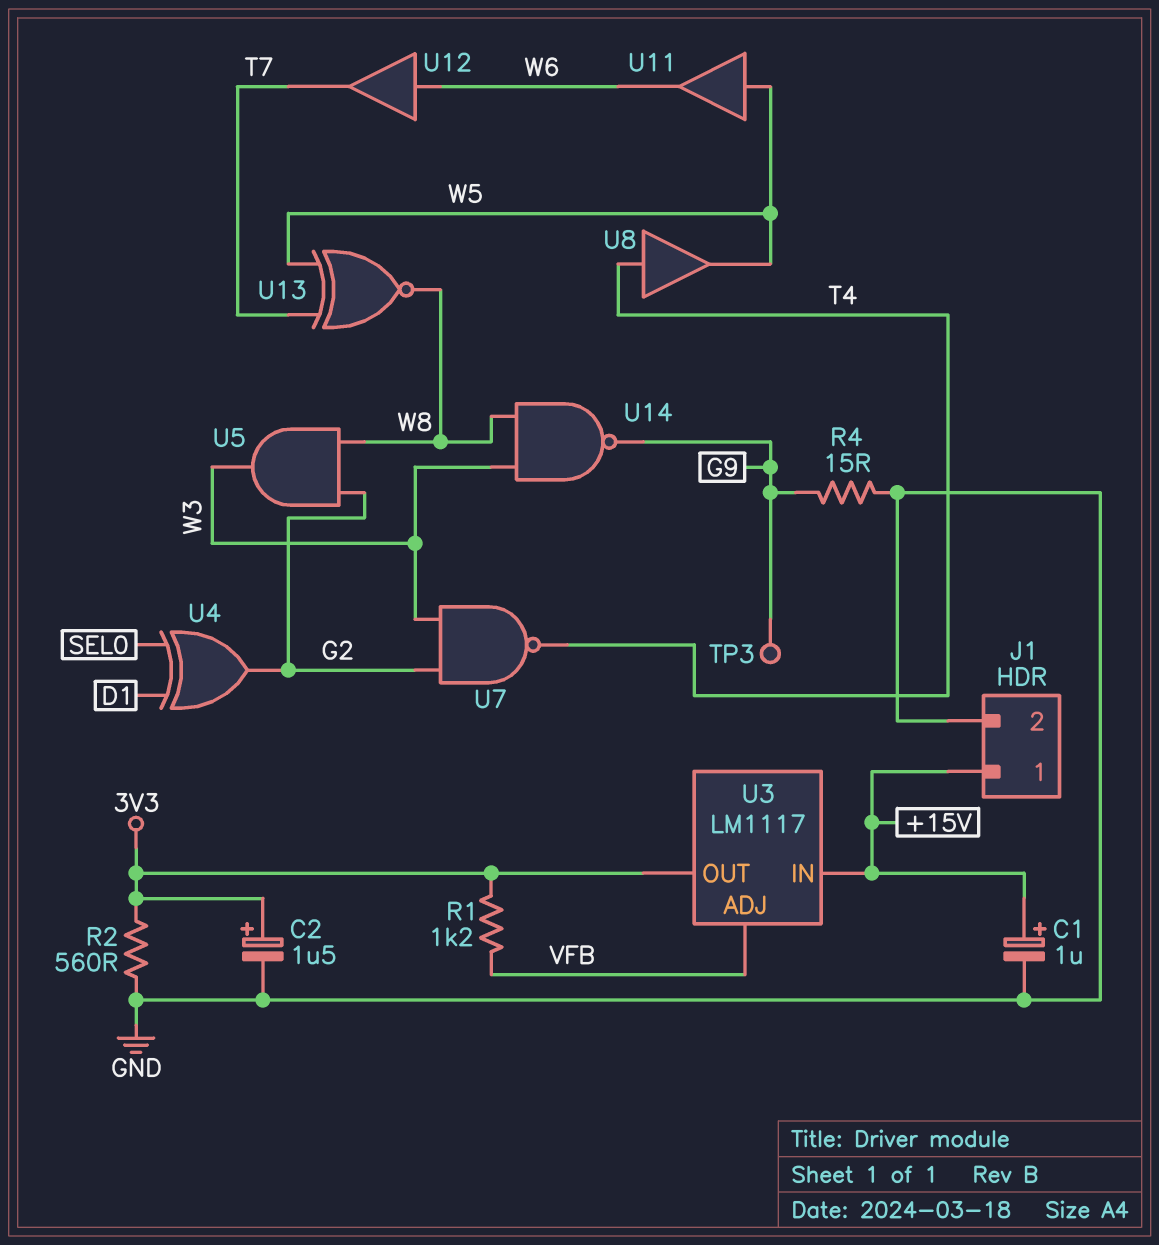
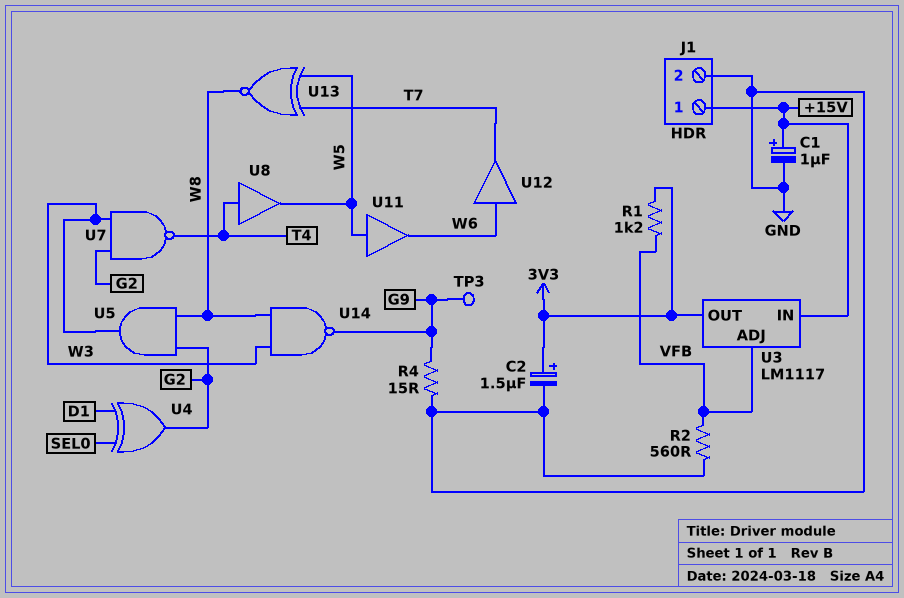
R2: 560 (3V3, GND) -> 560 (GND, VFB)

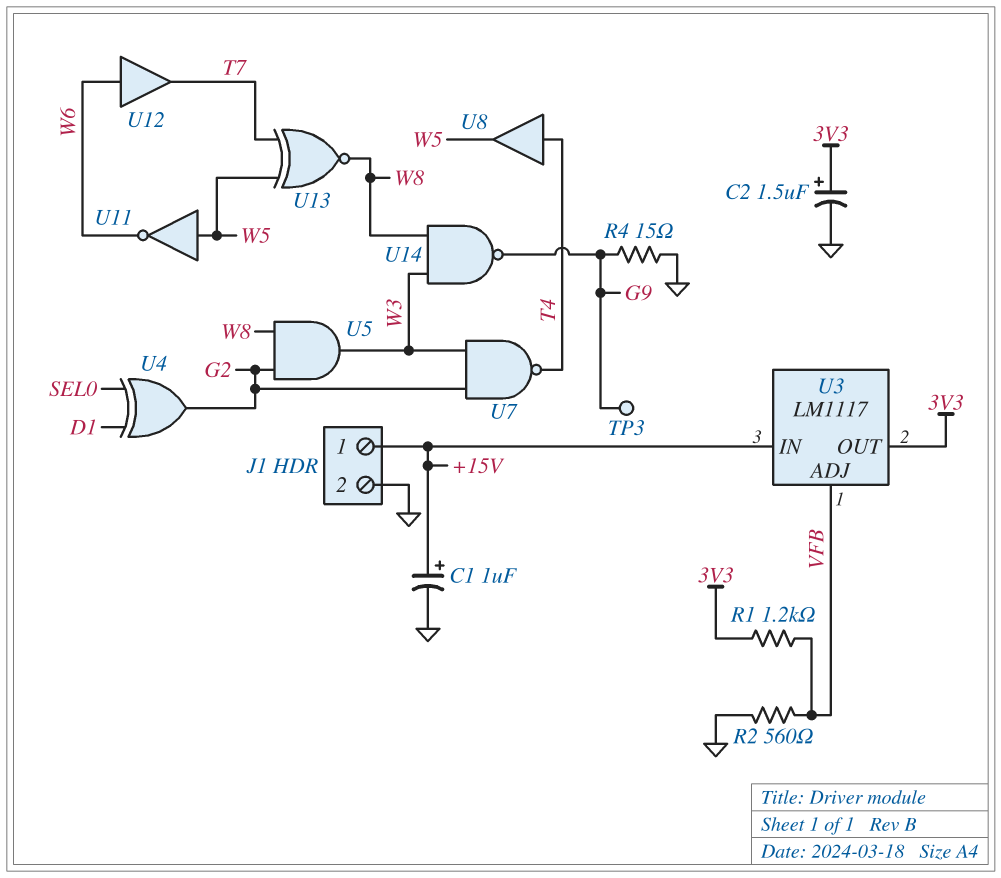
U11: buffer (in W5, out W6) -> NOT (in W5, out W6)

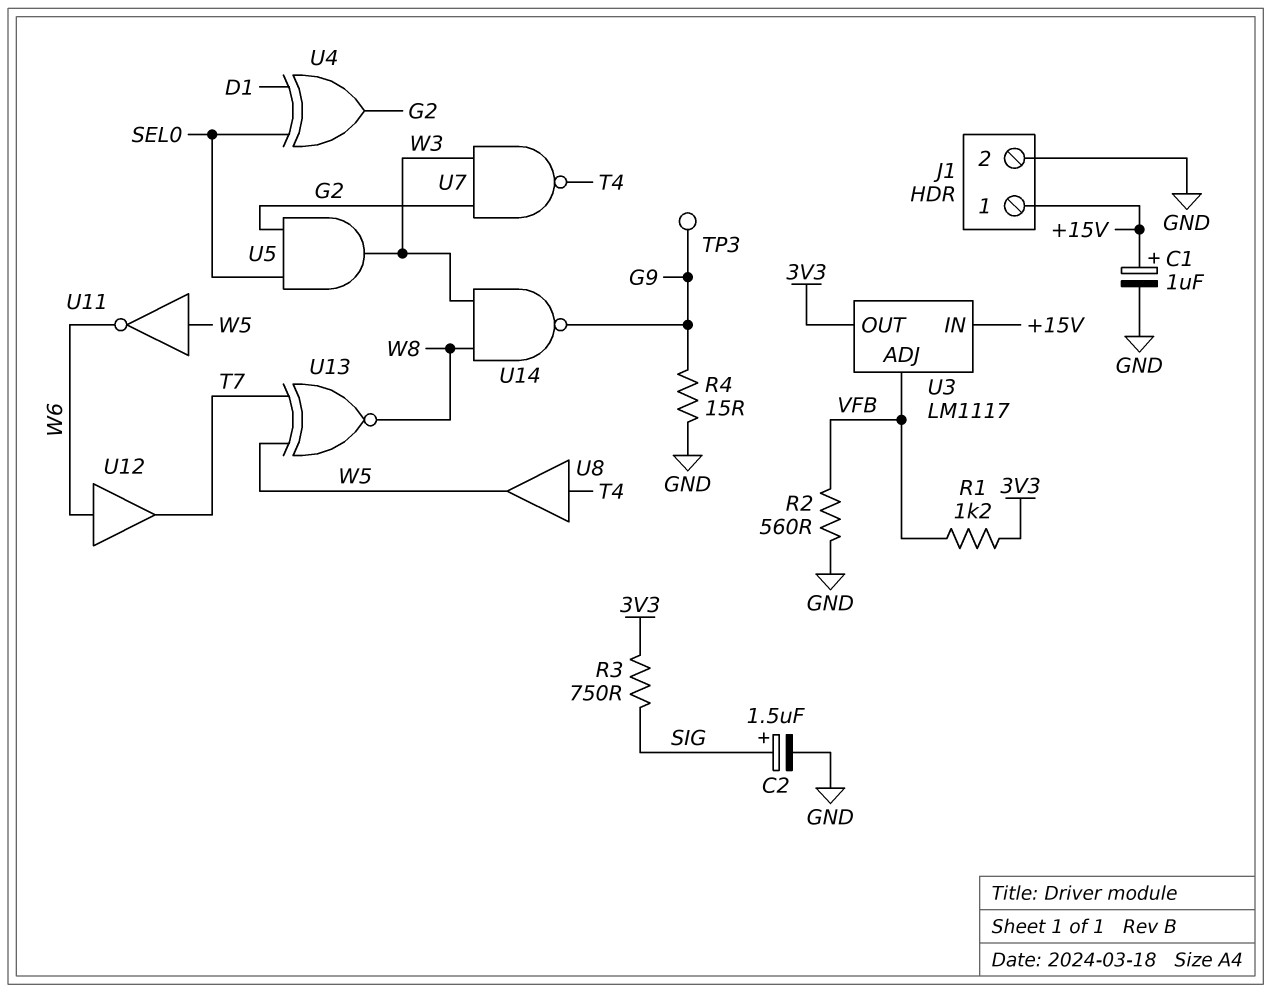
C2: 1.5uF (plus 3V3, minus GND) -> 1.5uF (plus SIG, minus GND)
R3: none -> 750 (3V3, SIG)
U5: AND (in G2, in W8, out W3) -> AND (in G2, in SEL0, out W3)

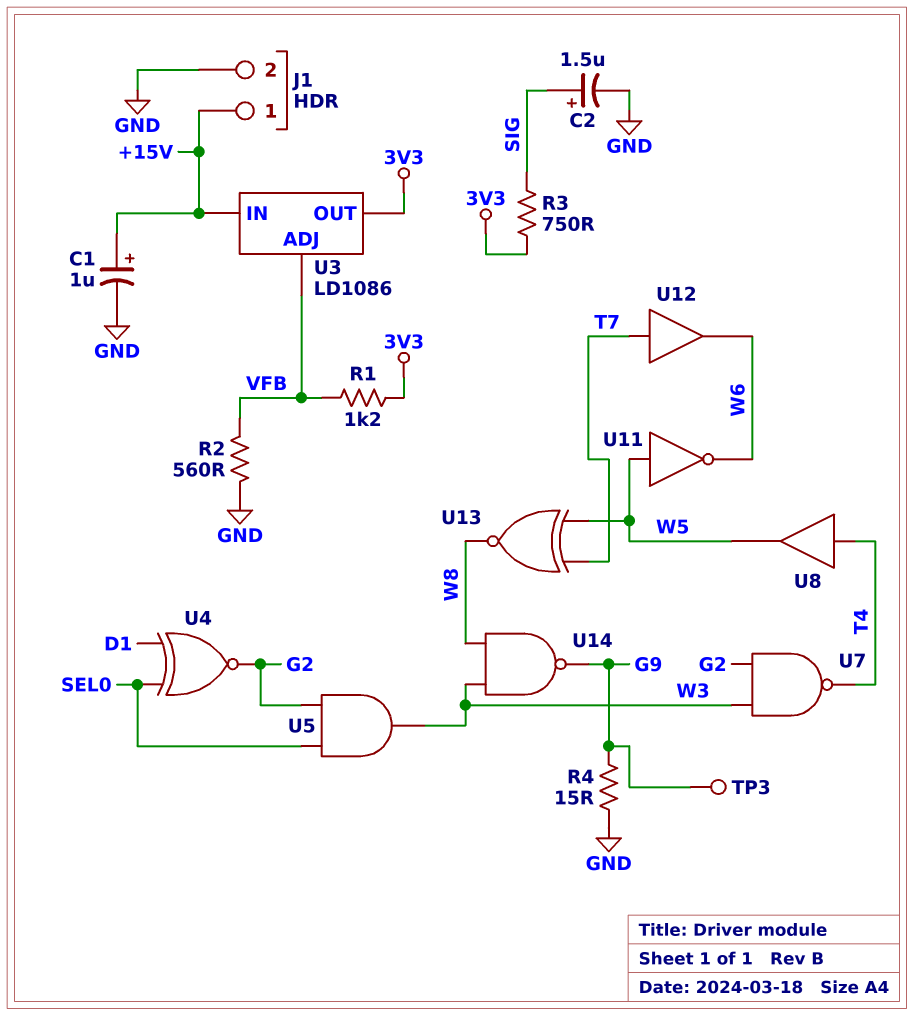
U3: LM1117 -> LD1086
U4: XOR (in D1, in SEL0, out G2) -> XNOR (in D1, in SEL0, out G2)
U12: buffer (in W6, out T7) -> buffer (in T7, out W6)

